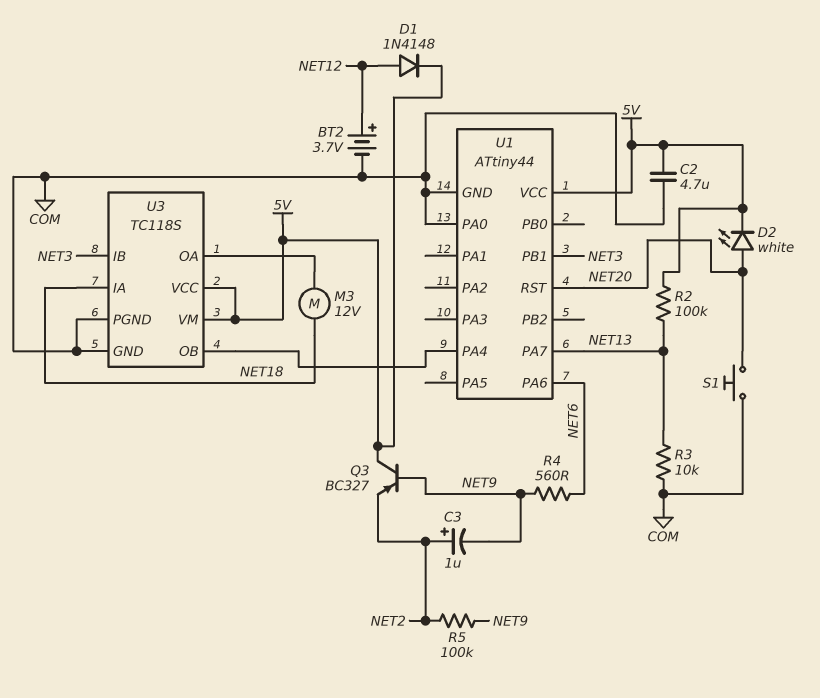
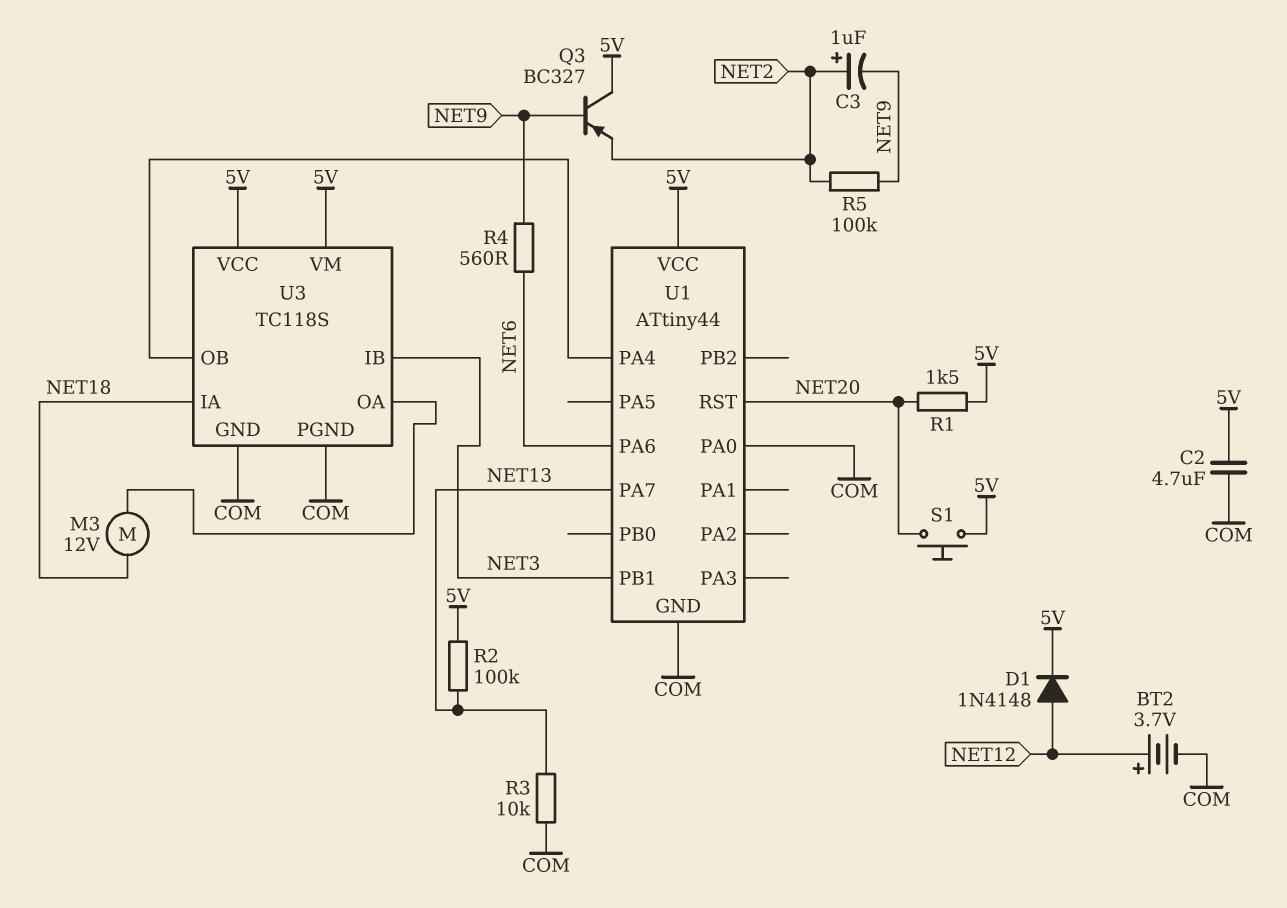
D2: LED white (A NET20, K 5V) -> none
R1: none -> 1.5k (5V, NET20)
S1: button (COM, NET20) -> button (5V, NET20)

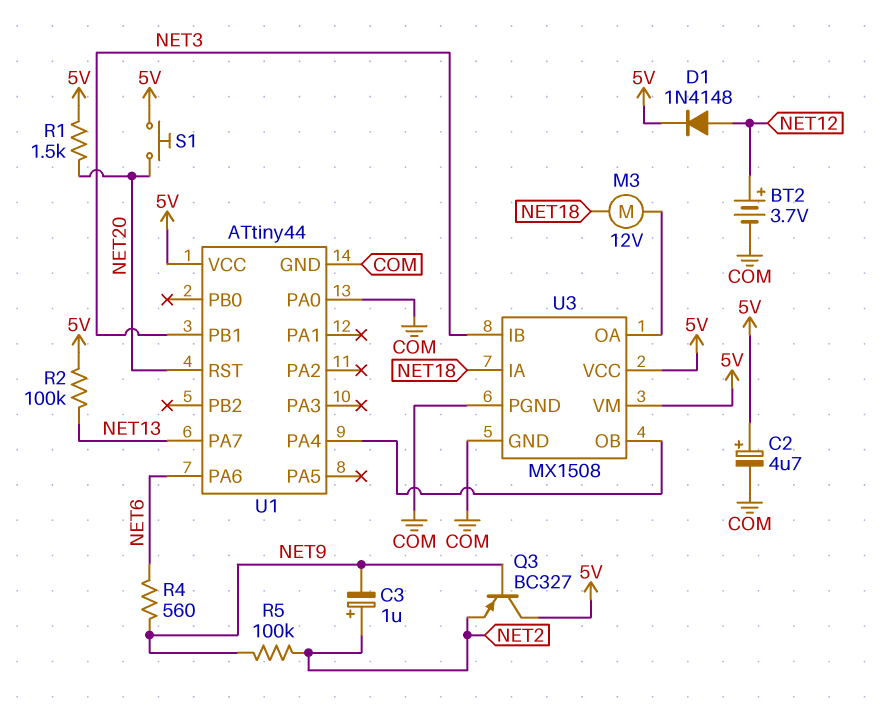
C2: 4.7uF (5V, COM) -> 4.7uF (plus 5V, minus COM)
R3: 10k (COM, NET13) -> none
U3: TC118S -> MX1508

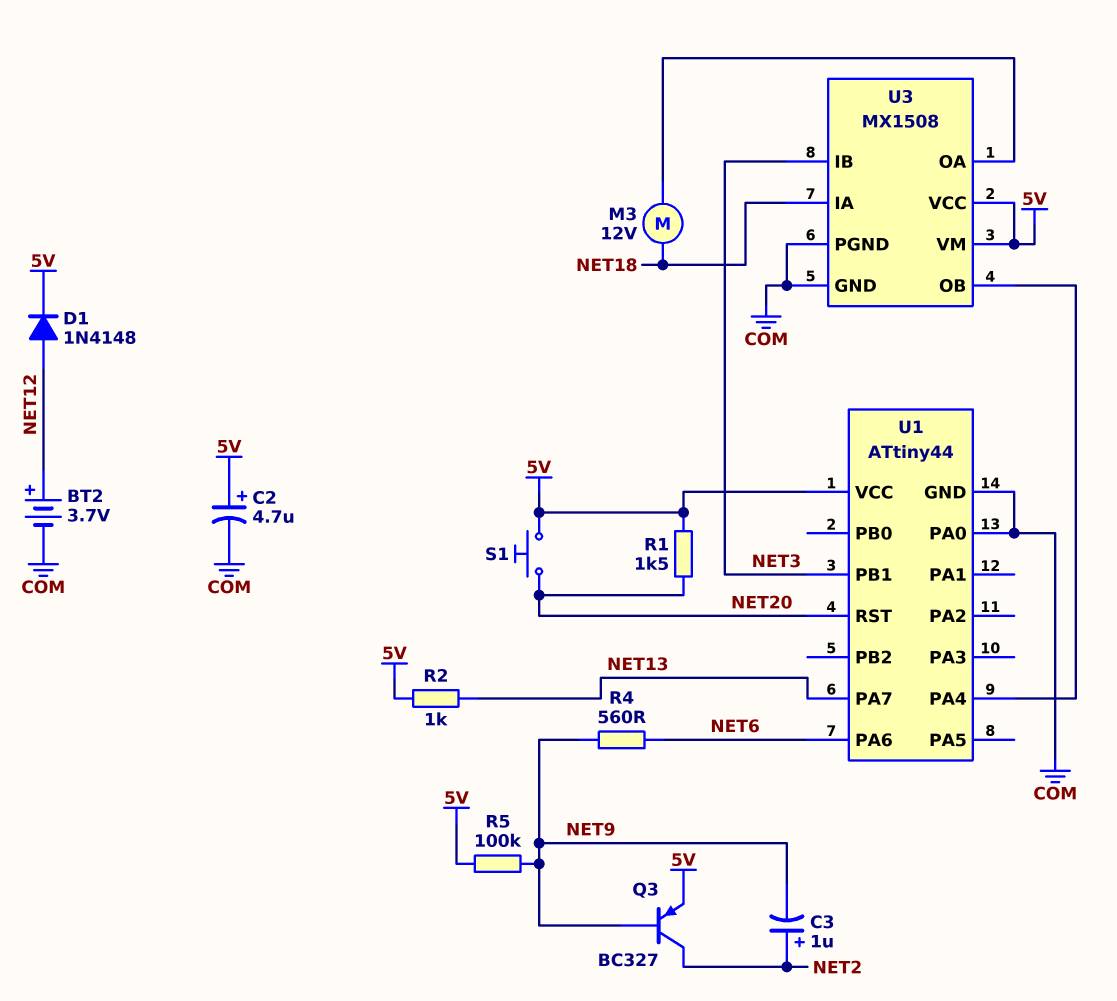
Q3: PNP BC327 (B NET9, C 5V, E NET2) -> PNP BC327 (B NET9, C NET2, E 5V)
R2: 100k (5V, NET13) -> 1k (5V, NET13)
R5: 100k (NET2, NET9) -> 100k (5V, NET9)

